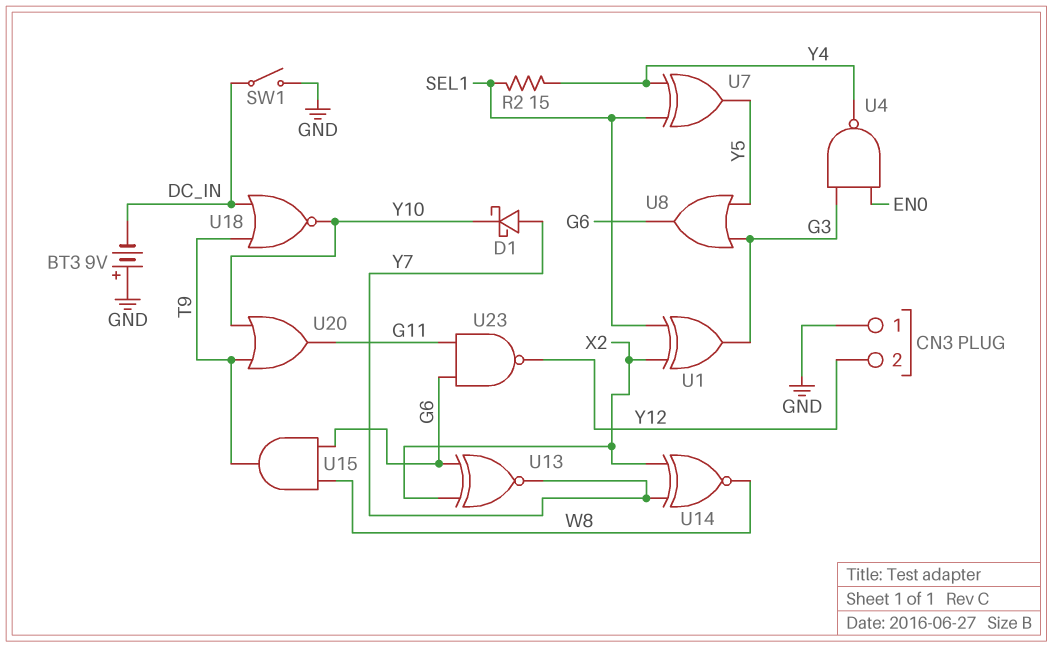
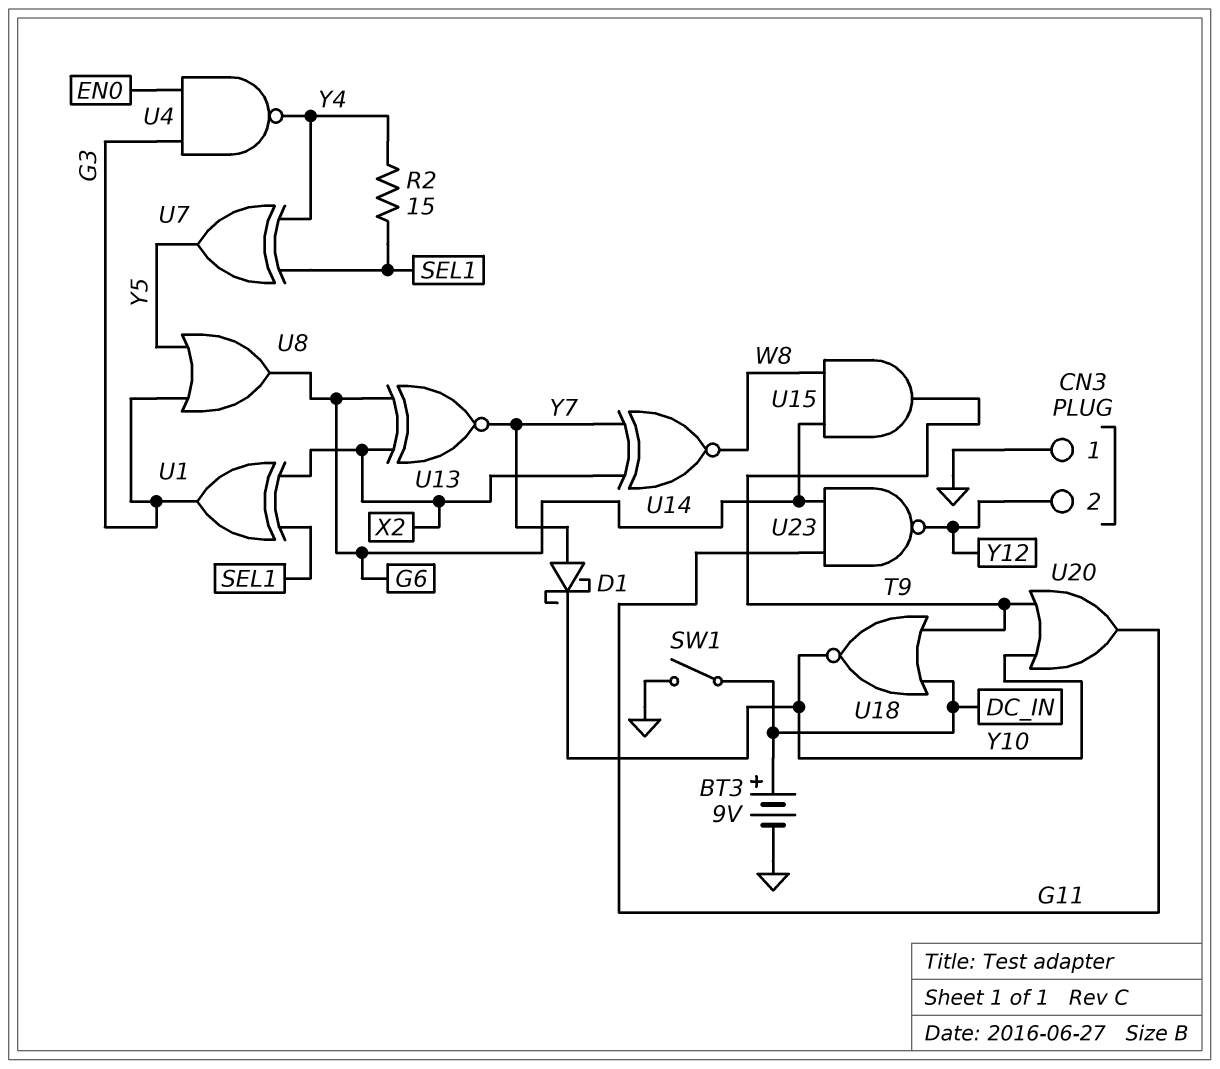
BT3: 9V (plus GND, minus DC_IN) -> 9V (plus DC_IN, minus GND)

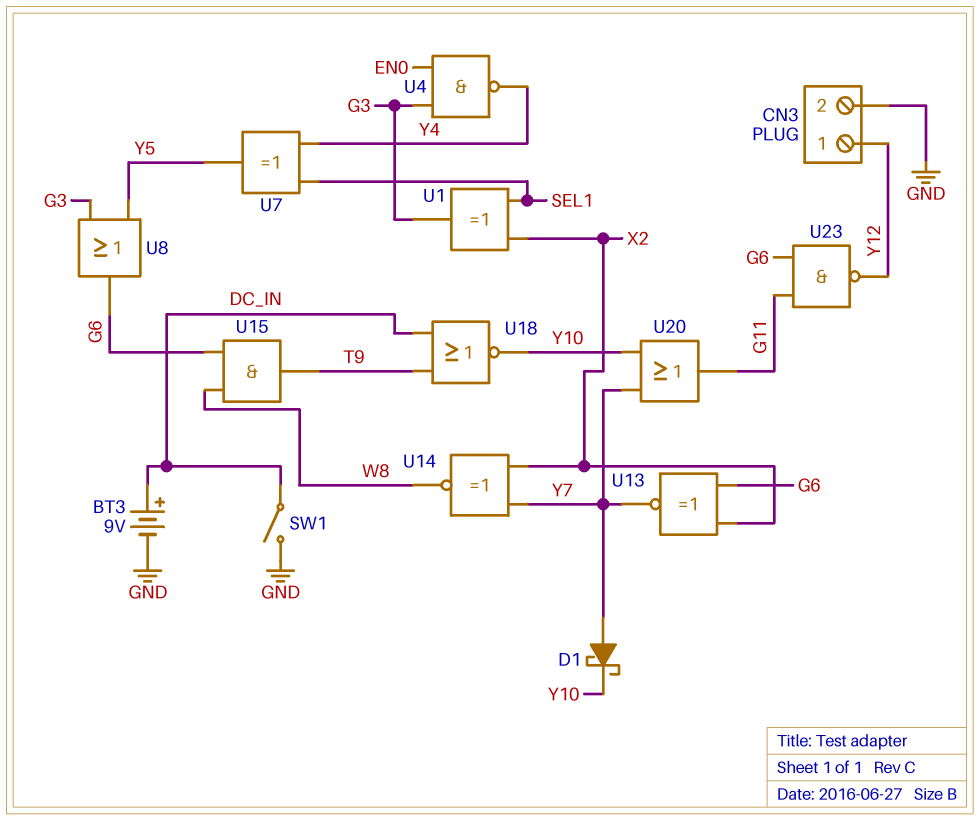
CN3 pin 1: GND -> Y12
CN3 pin 2: Y12 -> GND
R2: 15 (SEL1, Y4) -> none
U20: OR (in T9, in Y10, out G11) -> OR (in Y7, in Y10, out G11)

